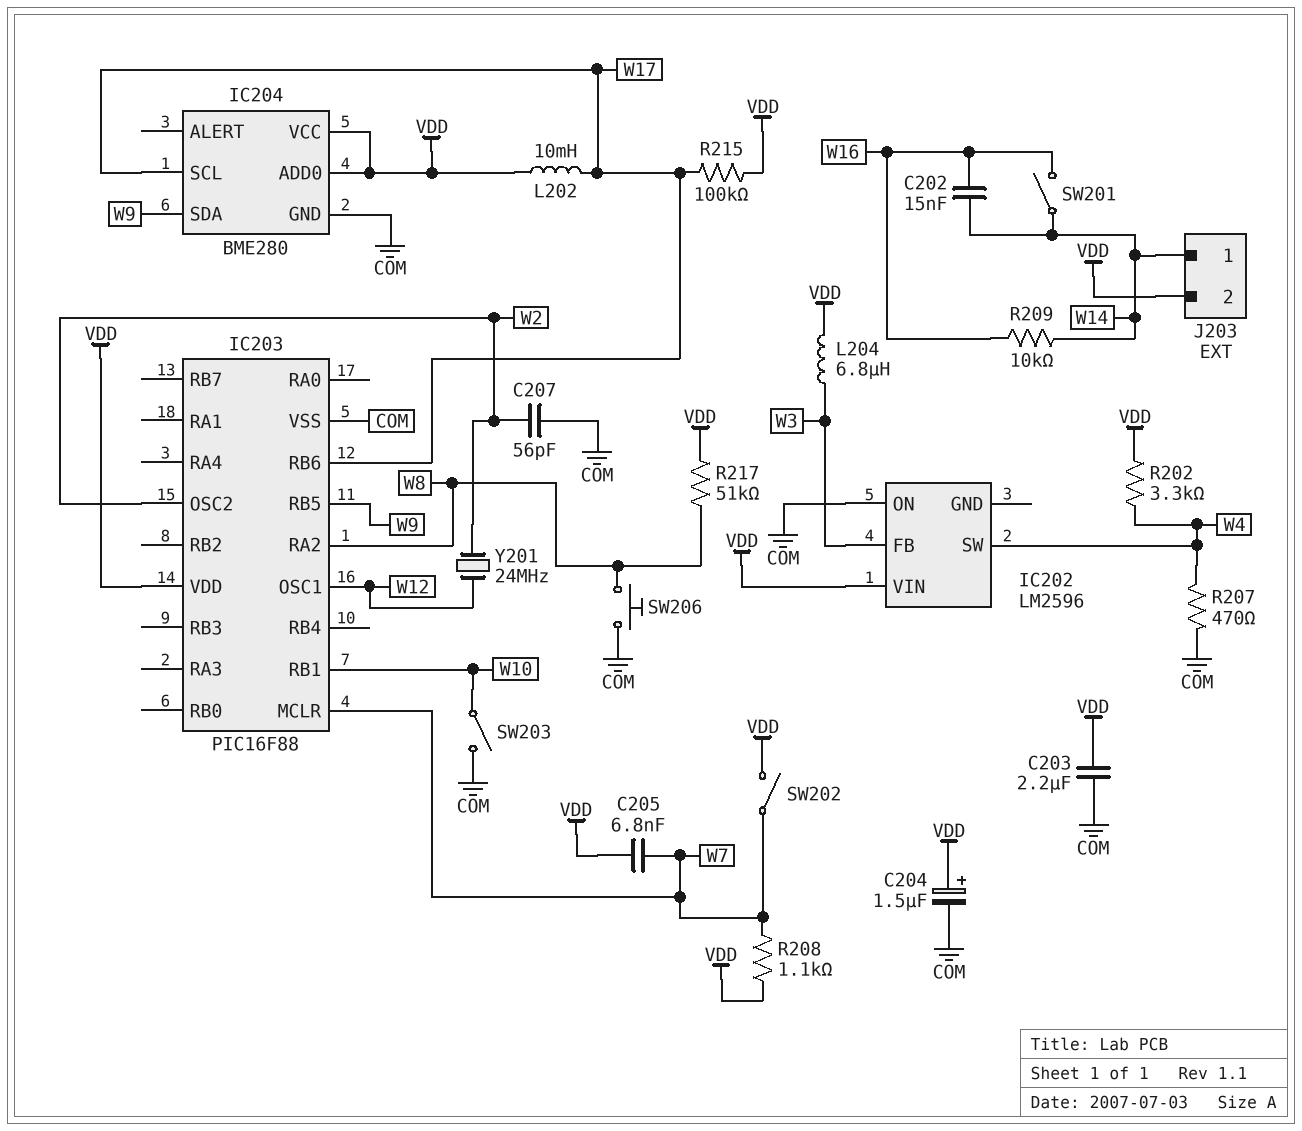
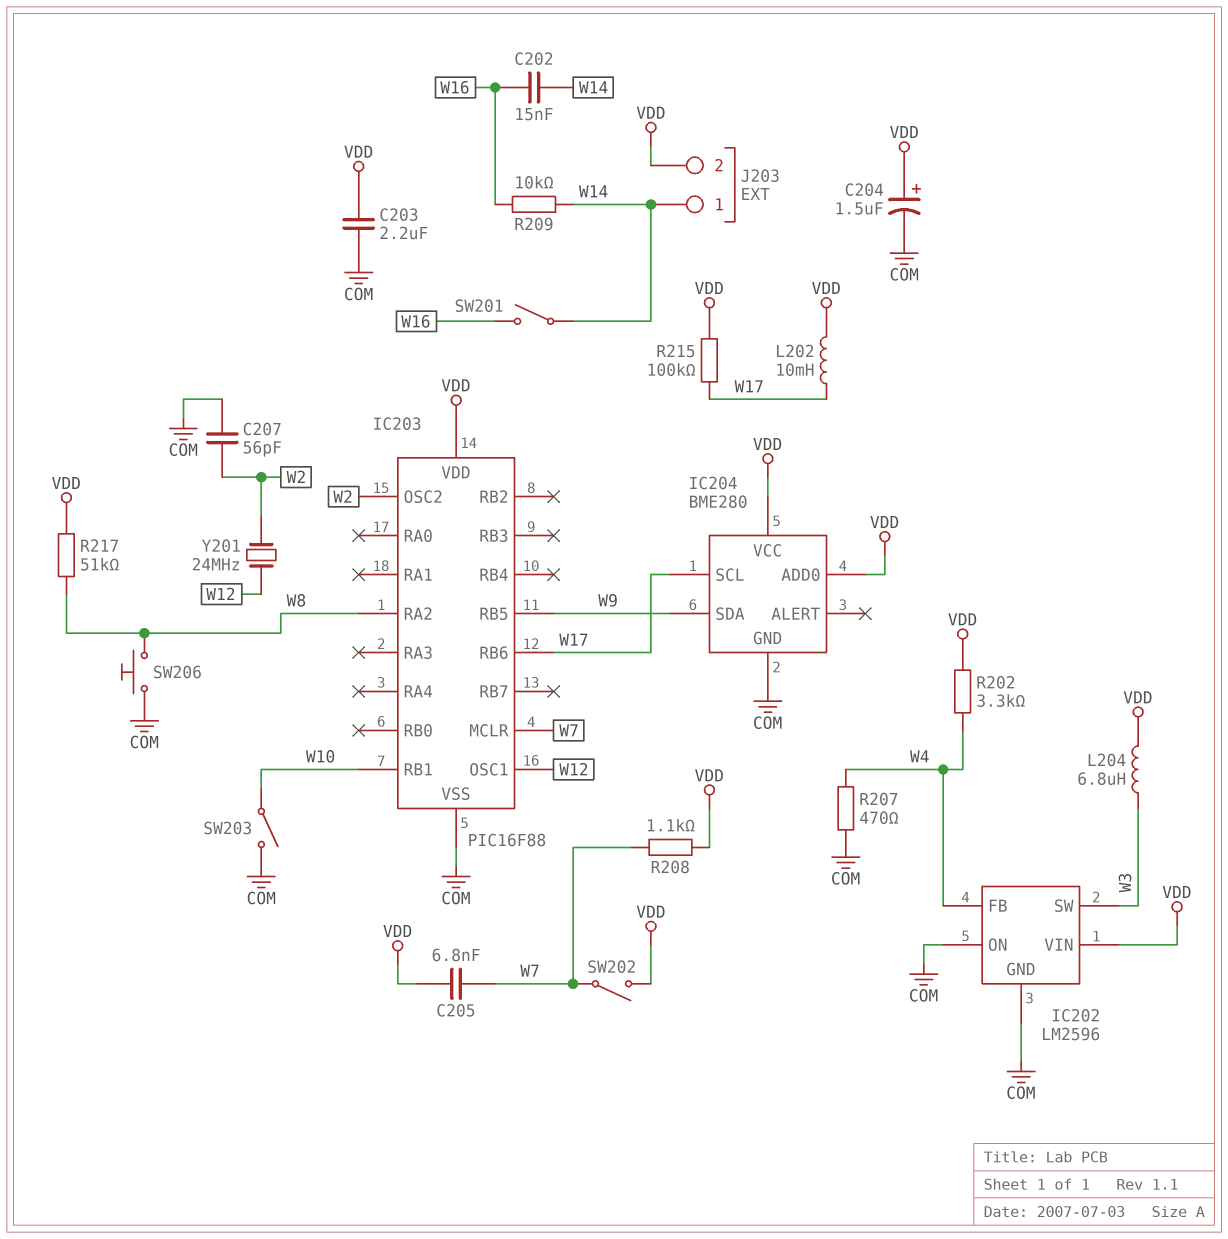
IC202 pin FB: W3 -> W4
IC202 pin GND: none -> COM
IC202 pin SW: W4 -> W3

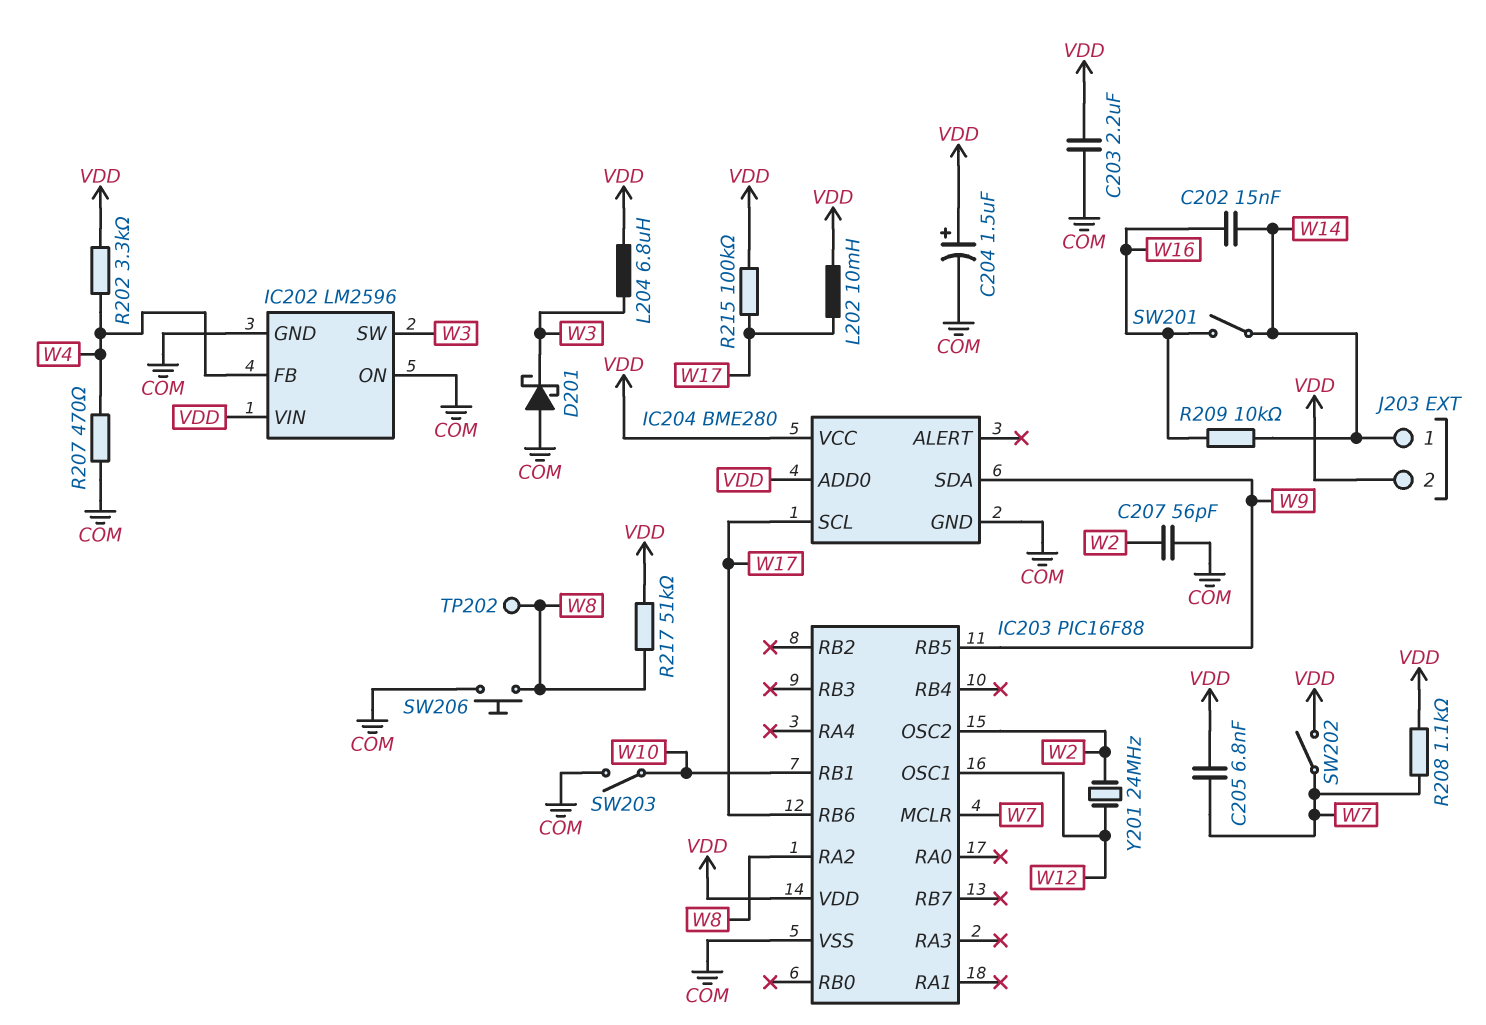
D201: none -> schottky (A COM, K W3)
TP202: none -> test point (W8)

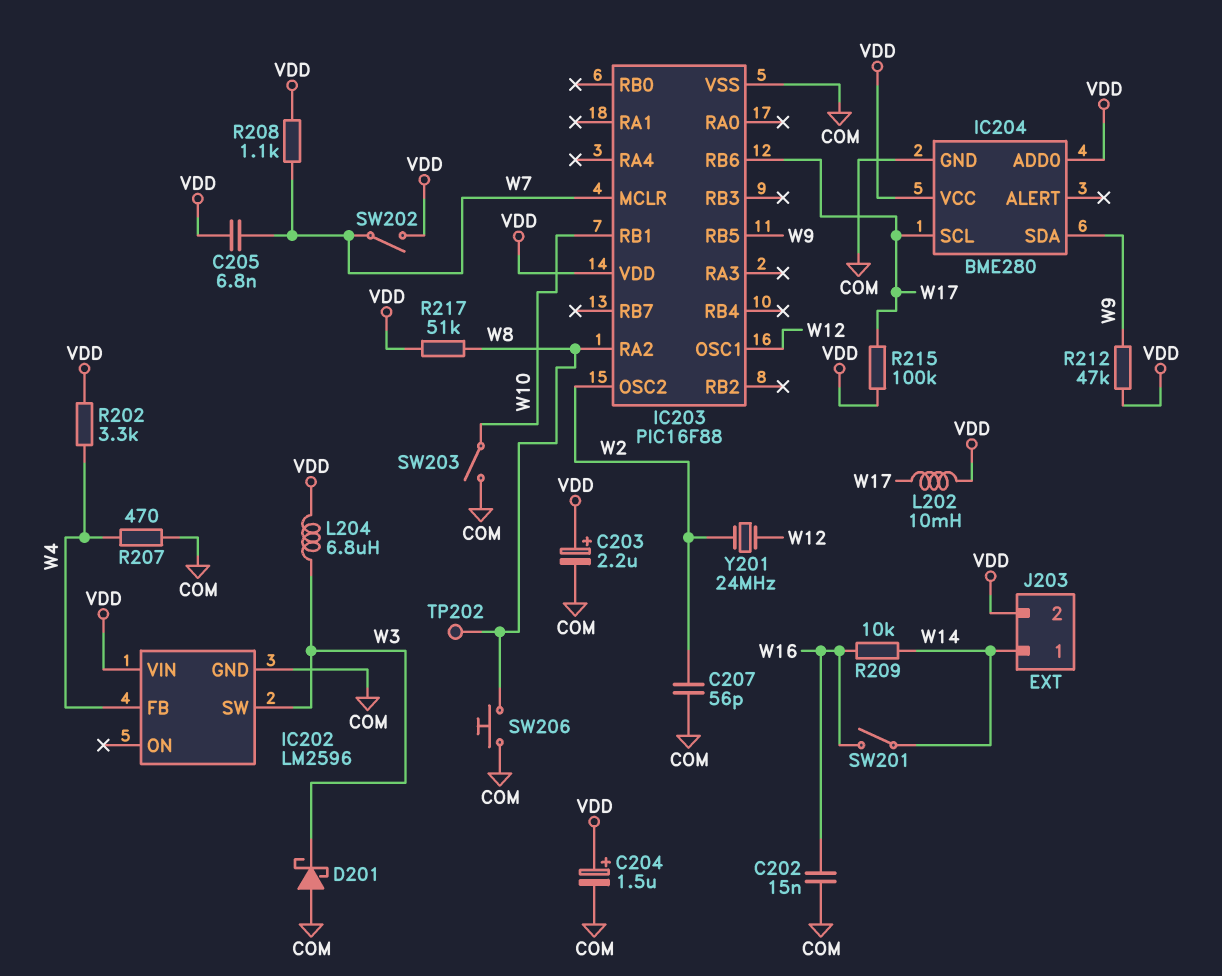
C202: 15nF (W14, W16) -> 15nF (COM, W16)
C203: 2.2uF (COM, VDD) -> 2.2uF (plus VDD, minus COM)
IC202 pin ON: COM -> none
R212: none -> 47k (VDD, W9)

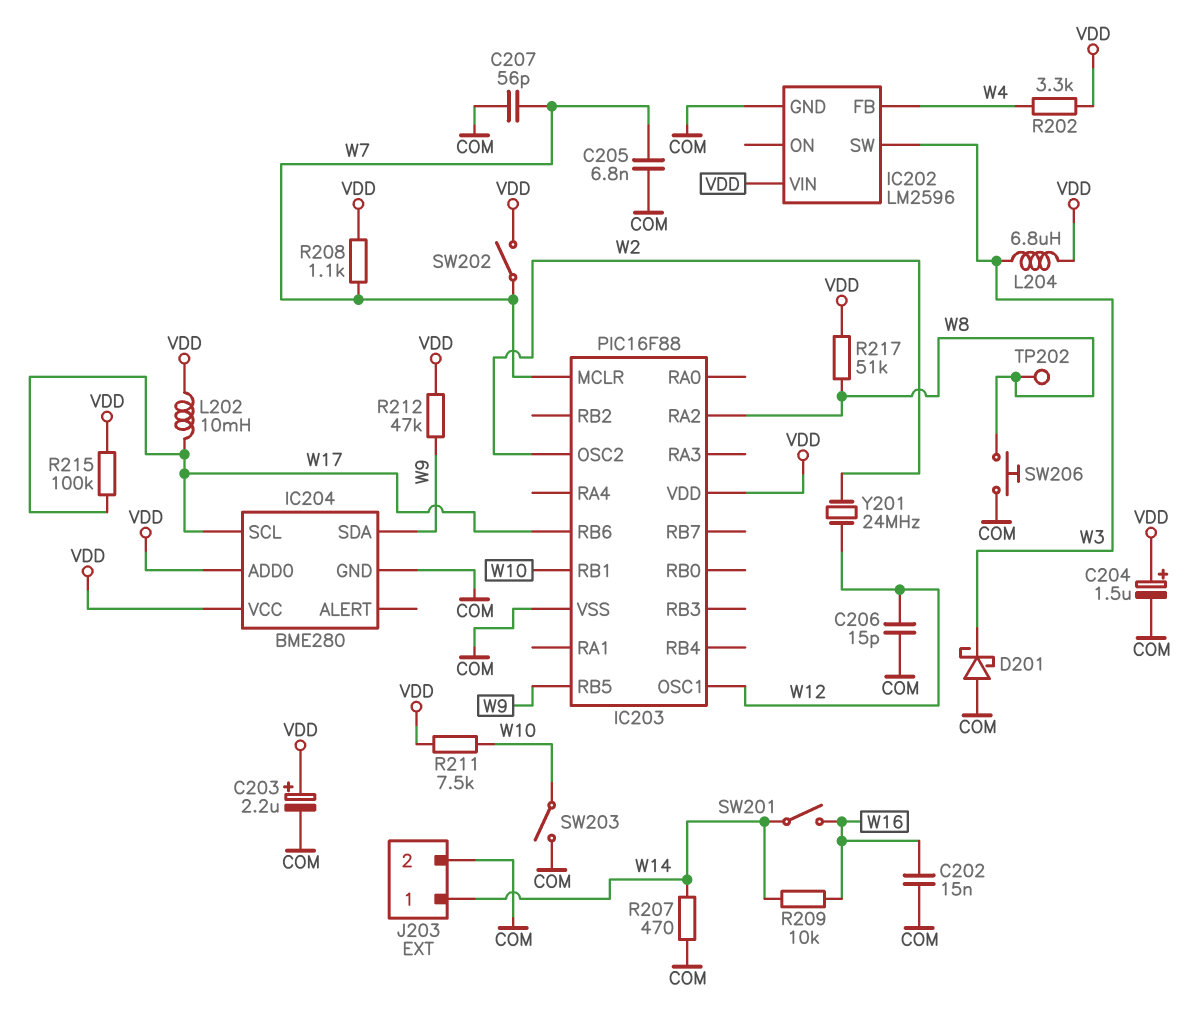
C205: 6.8nF (VDD, W7) -> 6.8nF (COM, W7)
C206: none -> 15pF (COM, W12)
C207: 56pF (COM, W2) -> 56pF (COM, W7)
J203 pin 2: VDD -> COM
R207: 470 (COM, W4) -> 470 (COM, W14)
R211: none -> 7.5k (VDD, W10)

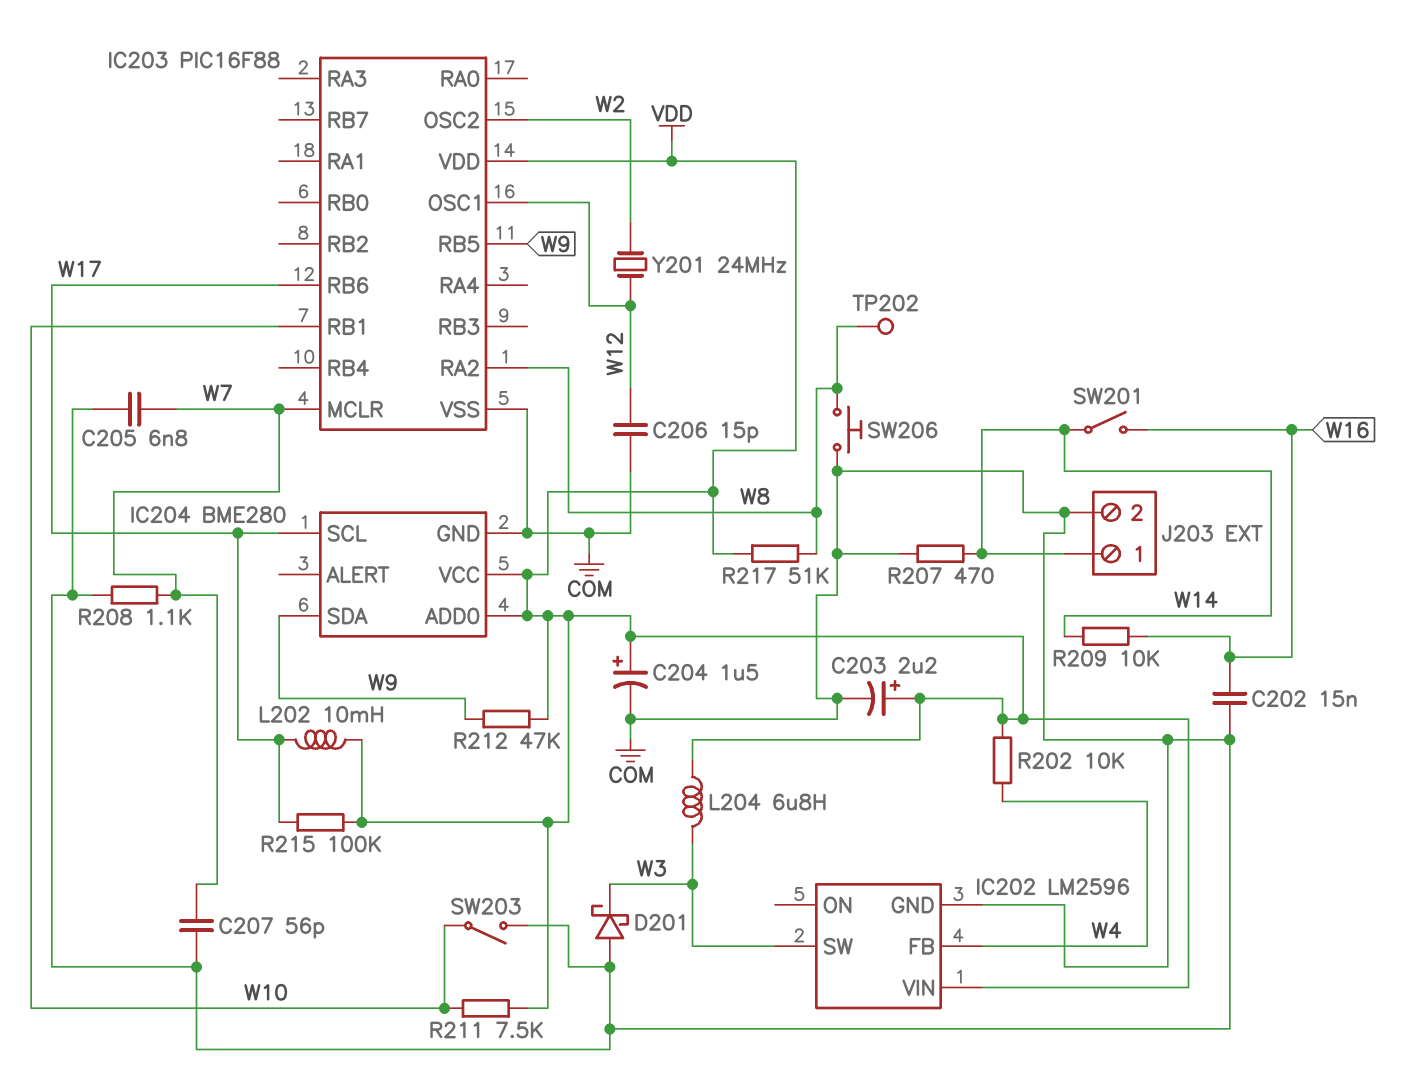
R202: 3.3k (VDD, W4) -> 10k (VDD, W4)
R208: 1.1k (VDD, W7) -> 1.1k (COM, W7)
SW202: switch (VDD, W7) -> none

